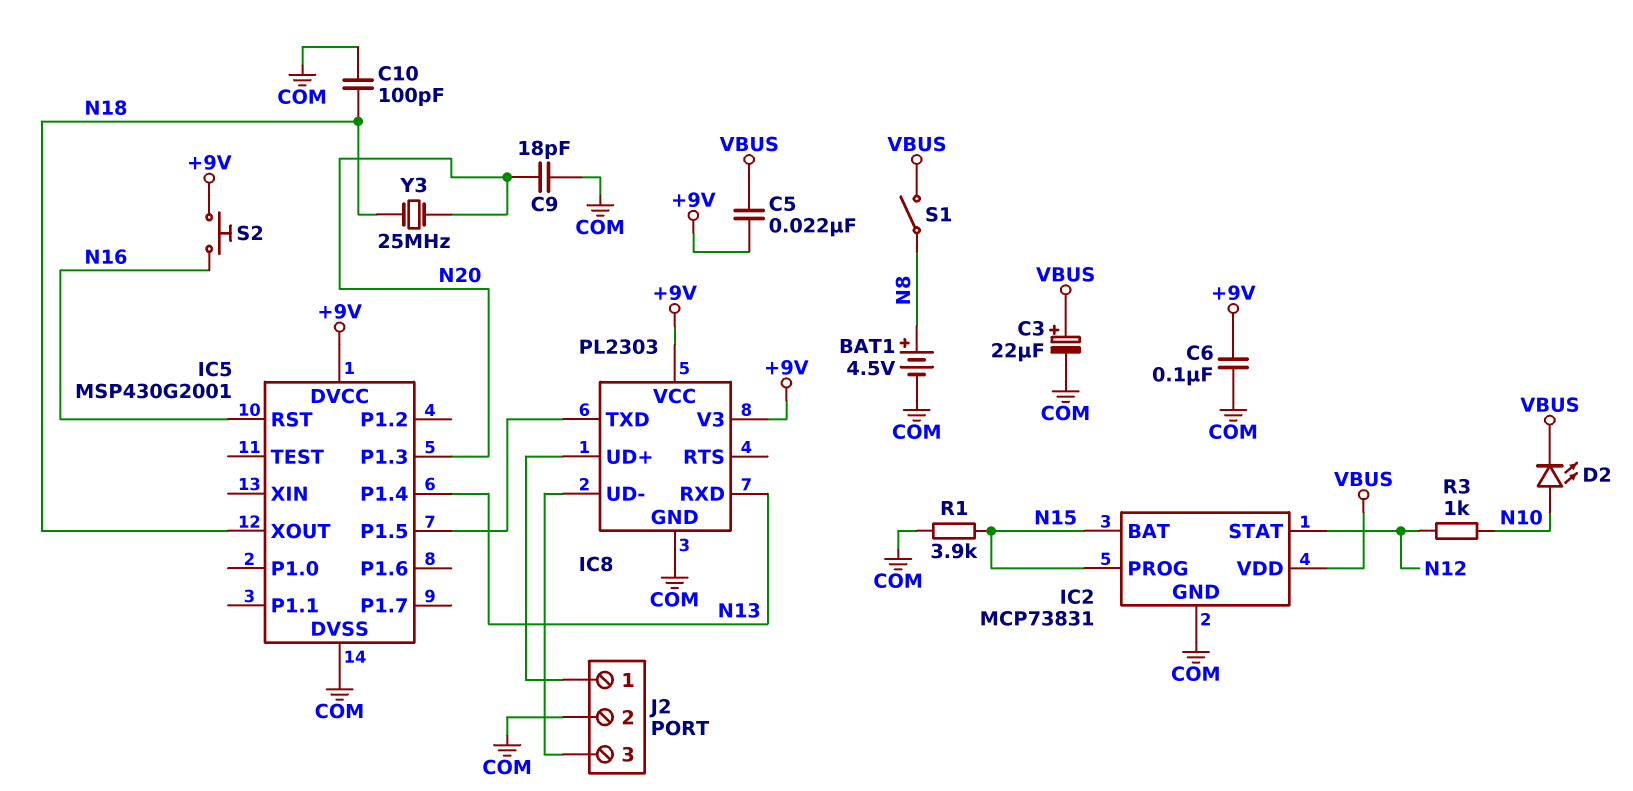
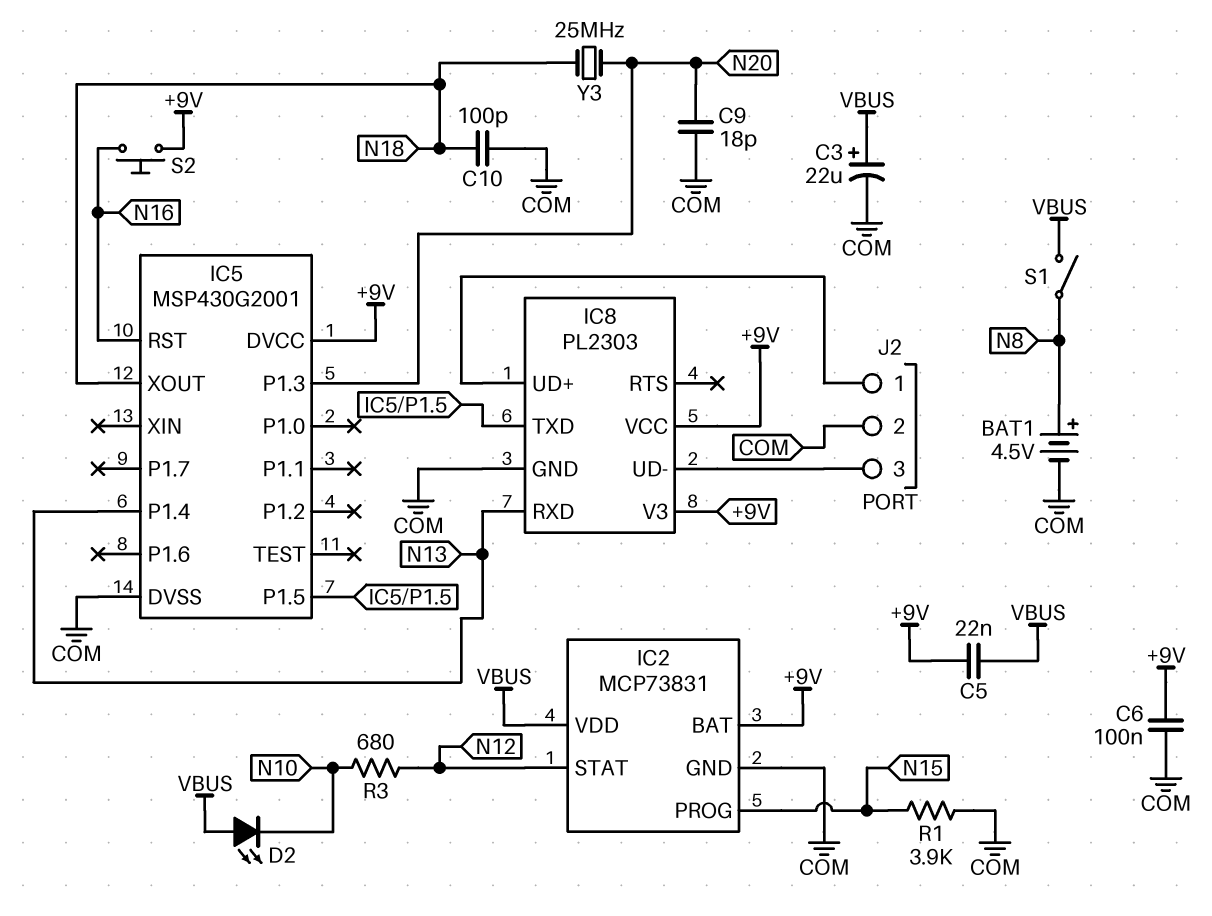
D2: LED (A N10, K VBUS) -> LED (A VBUS, K N10)
IC2 pin BAT: N15 -> +9V
R3: 1k (N10, N12) -> 680 (N10, N12)

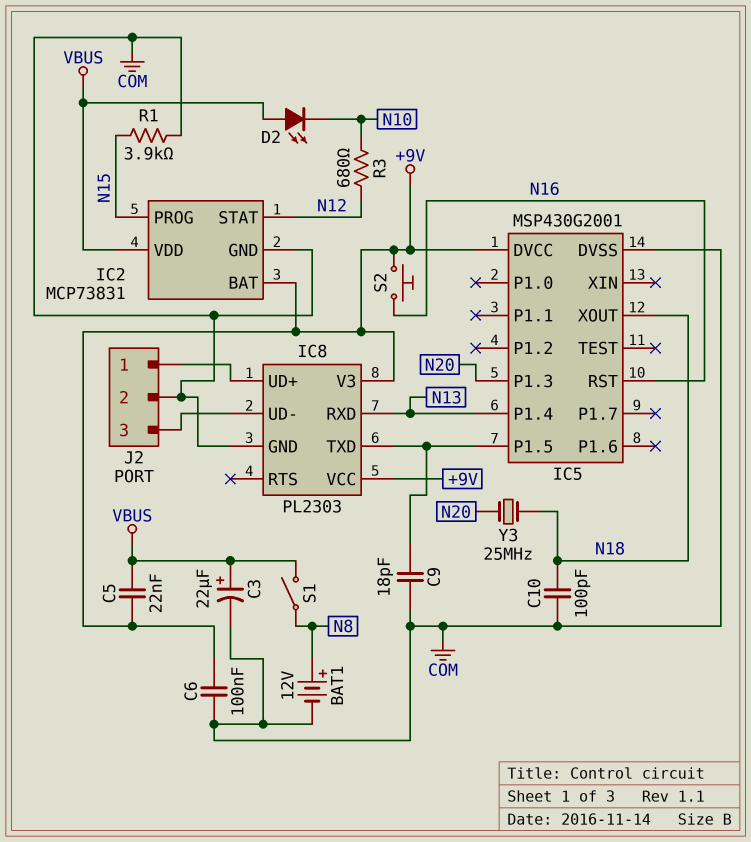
BAT1: 4.5V (plus N8, minus COM) -> 12V (plus N8, minus COM)
C9: 18pF (COM, N20) -> 18pF (COM, IC5/P1.5)

